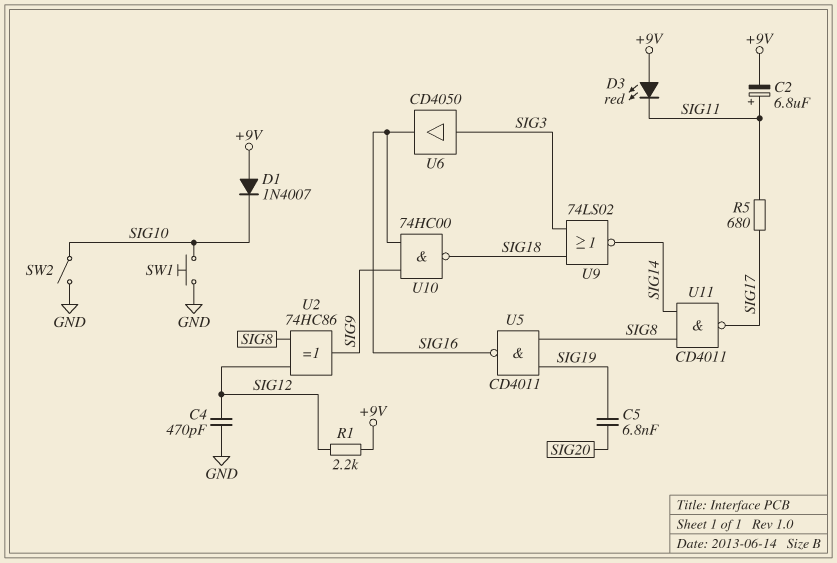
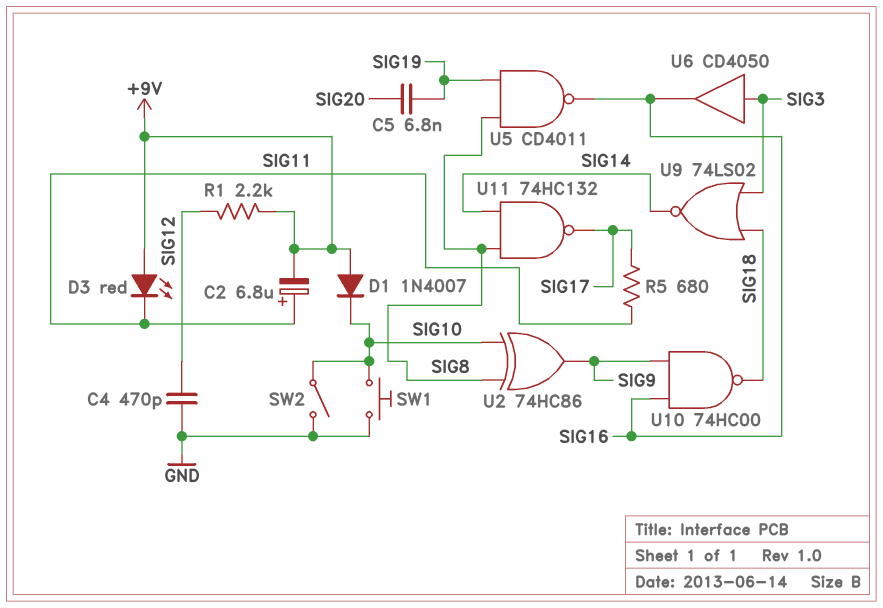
U2: XOR 74HC86 (in SIG8, in SIG12, out SIG9) -> XOR 74HC86 (in SIG8, in SIG10, out SIG9)
U11: NAND CD4011 (in SIG8, in SIG14, out SIG17) -> NAND 74HC132 (in SIG8, in SIG14, out SIG17)

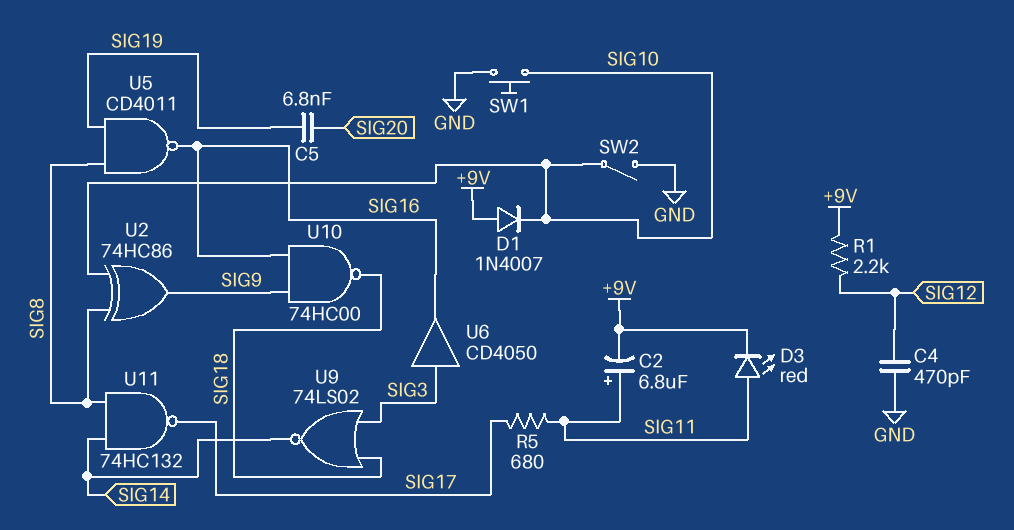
D3: LED red (A +9V, K SIG11) -> LED red (A SIG11, K +9V)

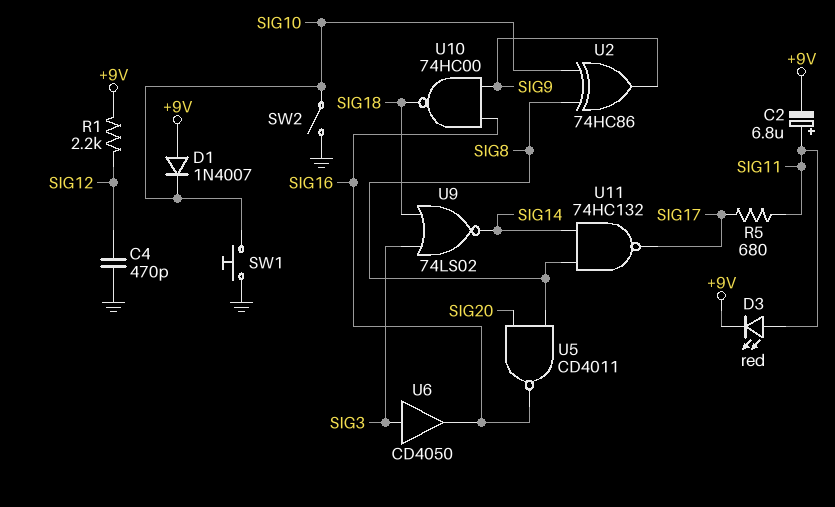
C5: 6.8nF (SIG19, SIG20) -> none
U5: NAND CD4011 (in SIG8, in SIG19, out SIG16) -> NAND CD4011 (in SIG8, in SIG20, out SIG16)

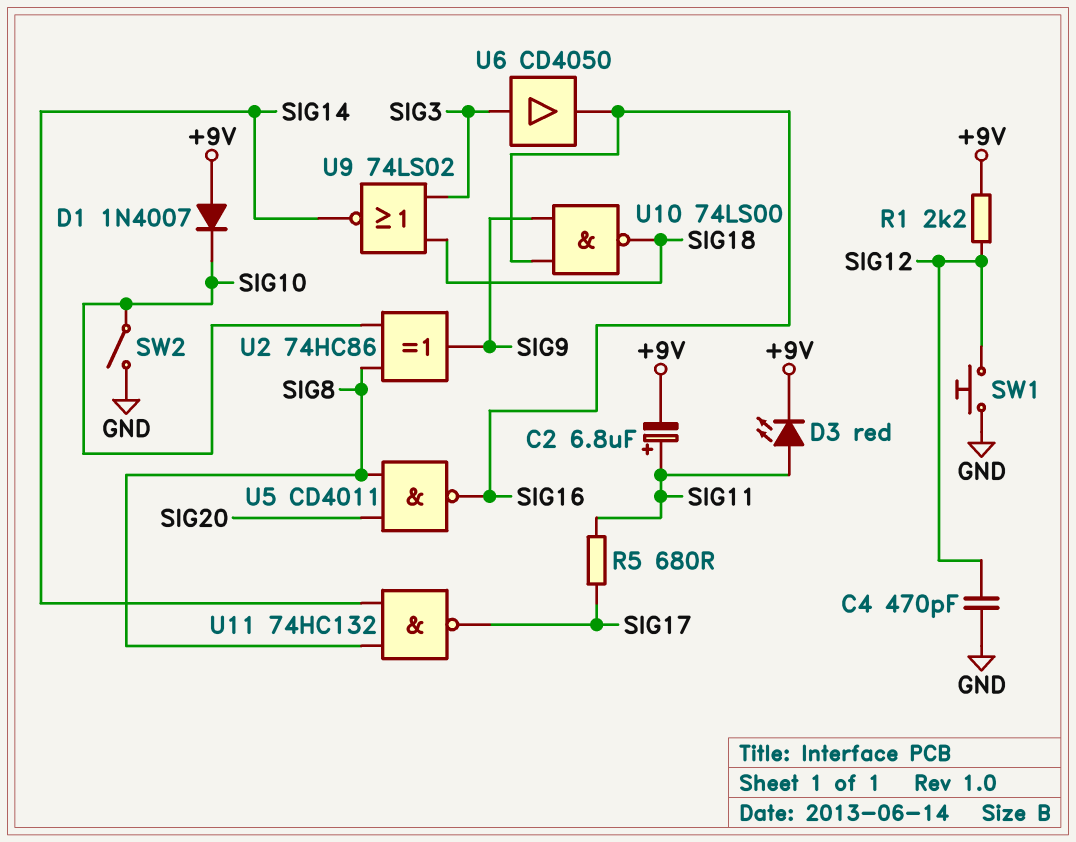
SW1: button (GND, SIG10) -> button (GND, SIG12)
U10: NAND 74HC00 (in SIG9, in SIG16, out SIG18) -> NAND 74LS00 (in SIG9, in SIG16, out SIG18)

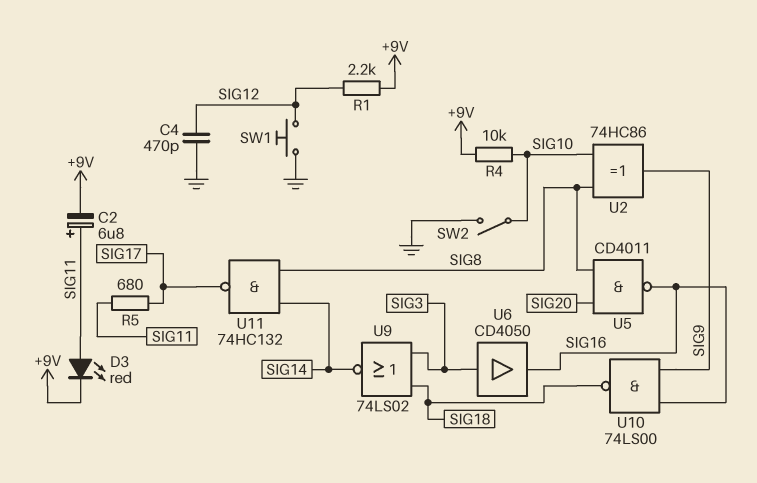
D1: diode 1N4007 (A +9V, K SIG10) -> none
R4: none -> 10k (+9V, SIG10)

